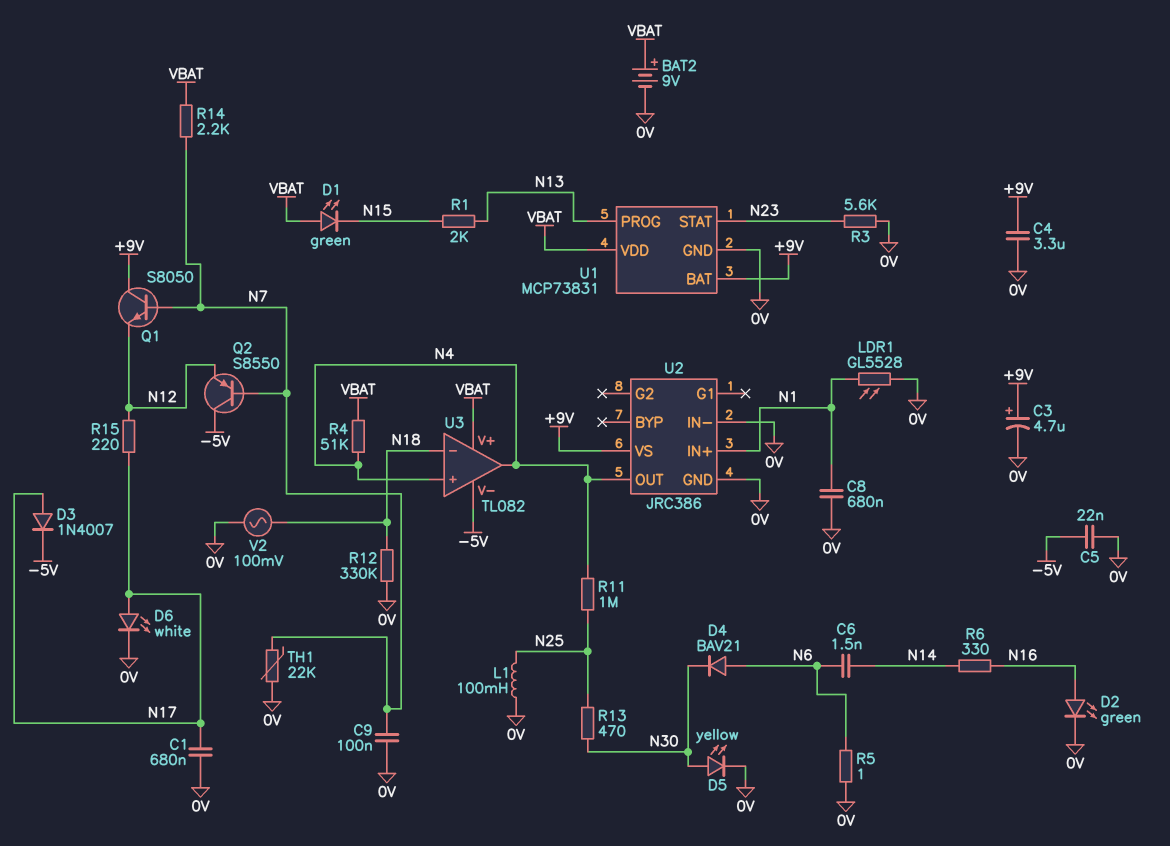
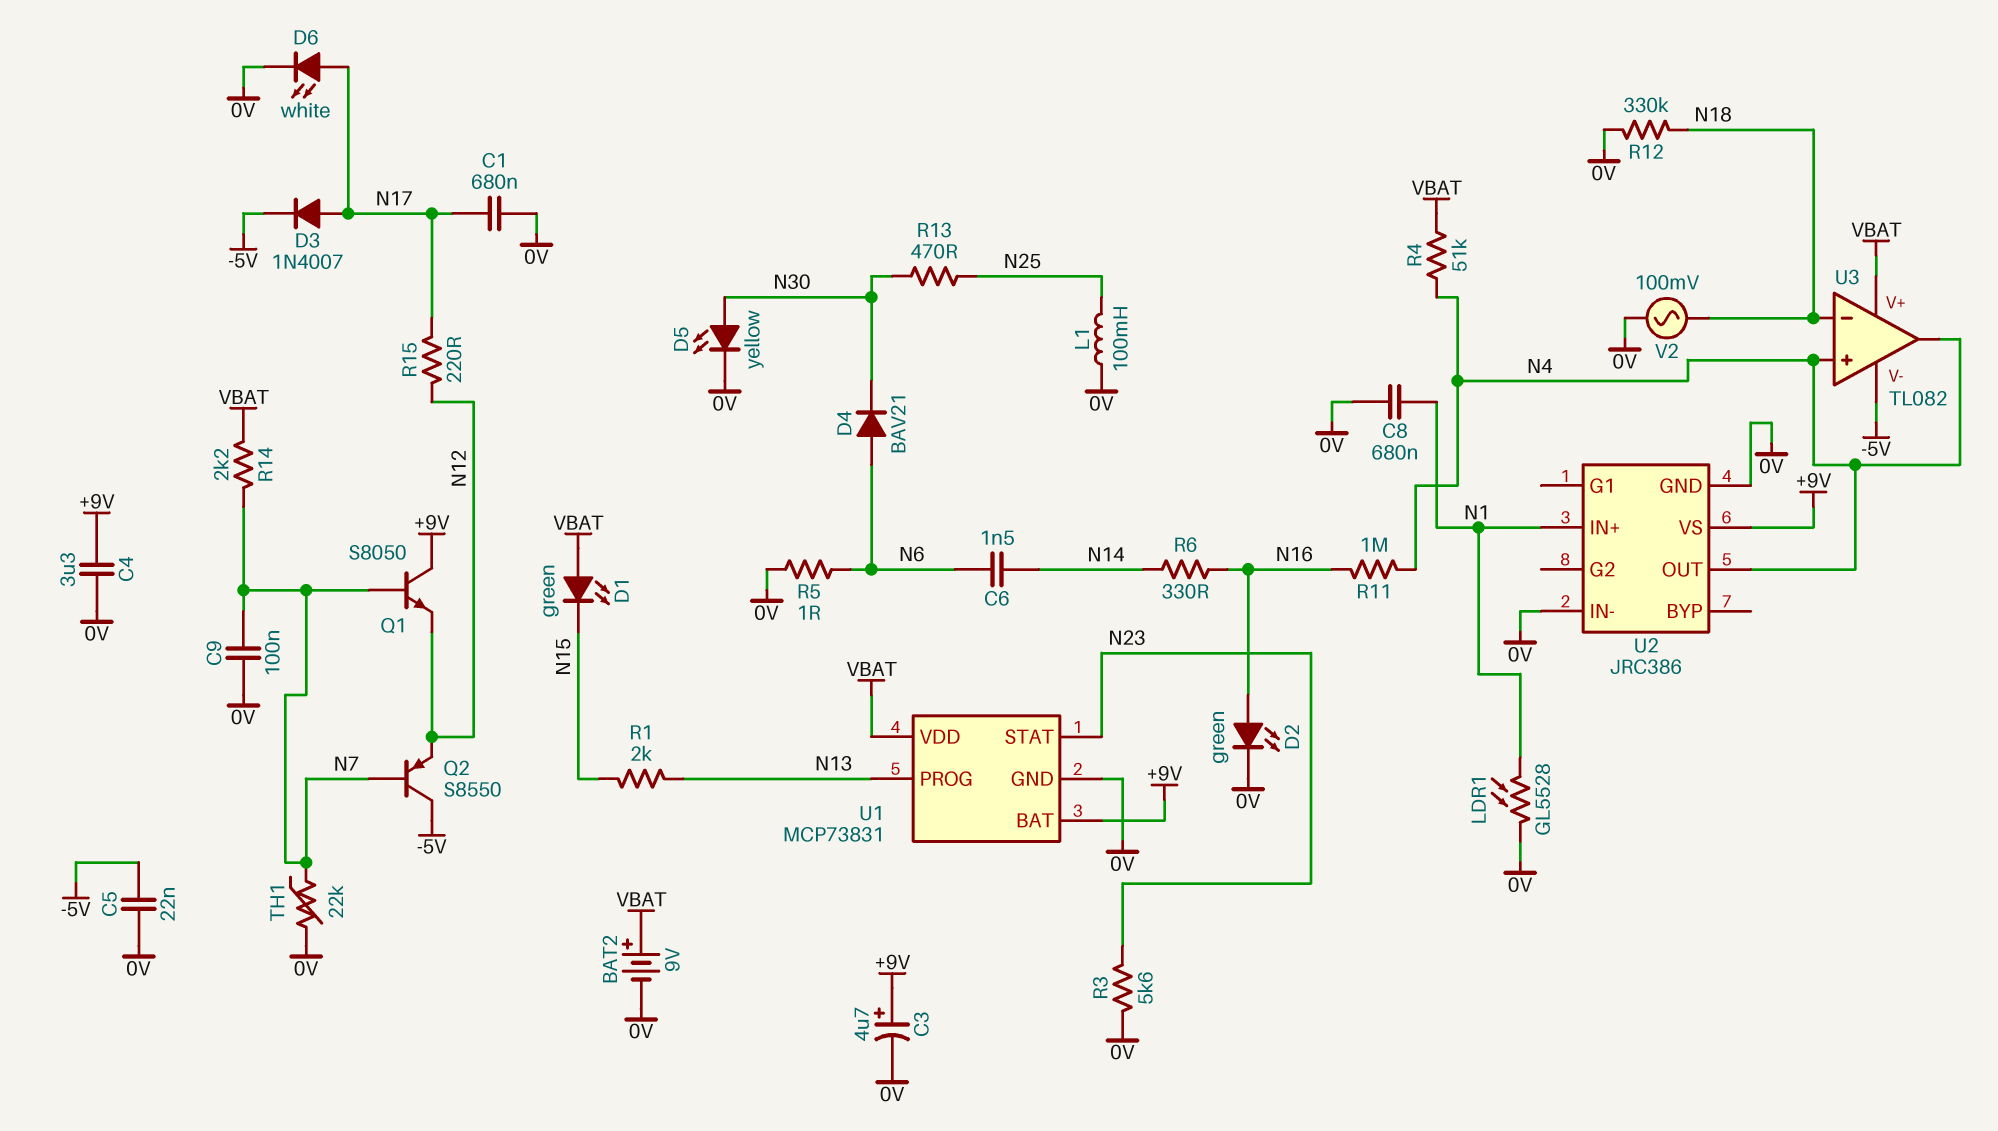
R11: 1M (N4, N25) -> 1M (N4, N16)

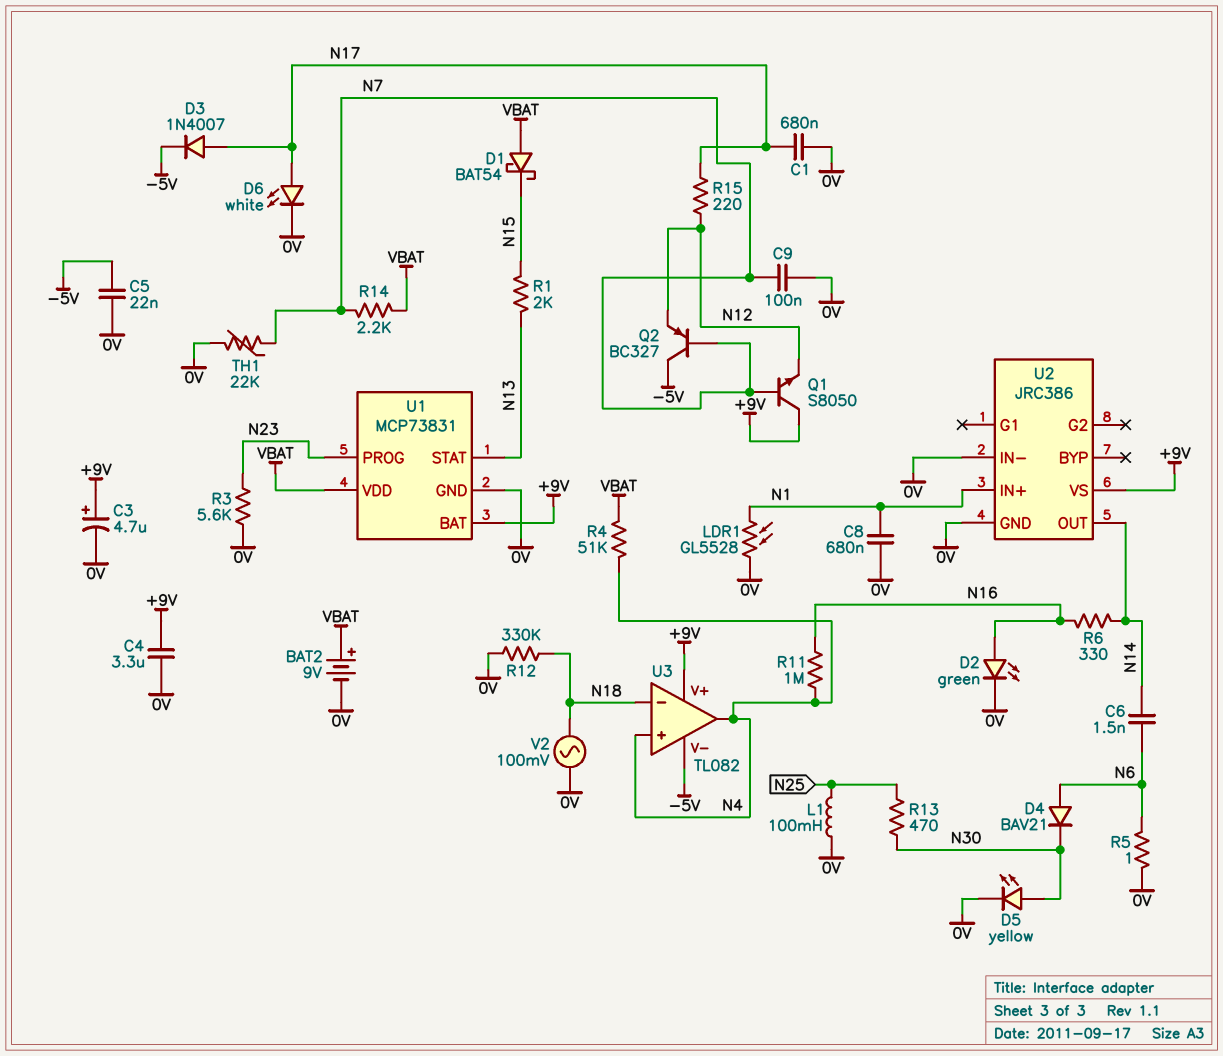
D1: LED green (A VBAT, K N15) -> schottky BAT54 (A VBAT, K N15)
Q2: PNP S8550 (B N7, C -5V, E N12) -> PNP BC327 (B N7, C -5V, E N12)
U1 pin PROG: N13 -> N23
U1 pin STAT: N23 -> N13
U2 pin OUT: N4 -> N14
U3 pin V+: VBAT -> +9V

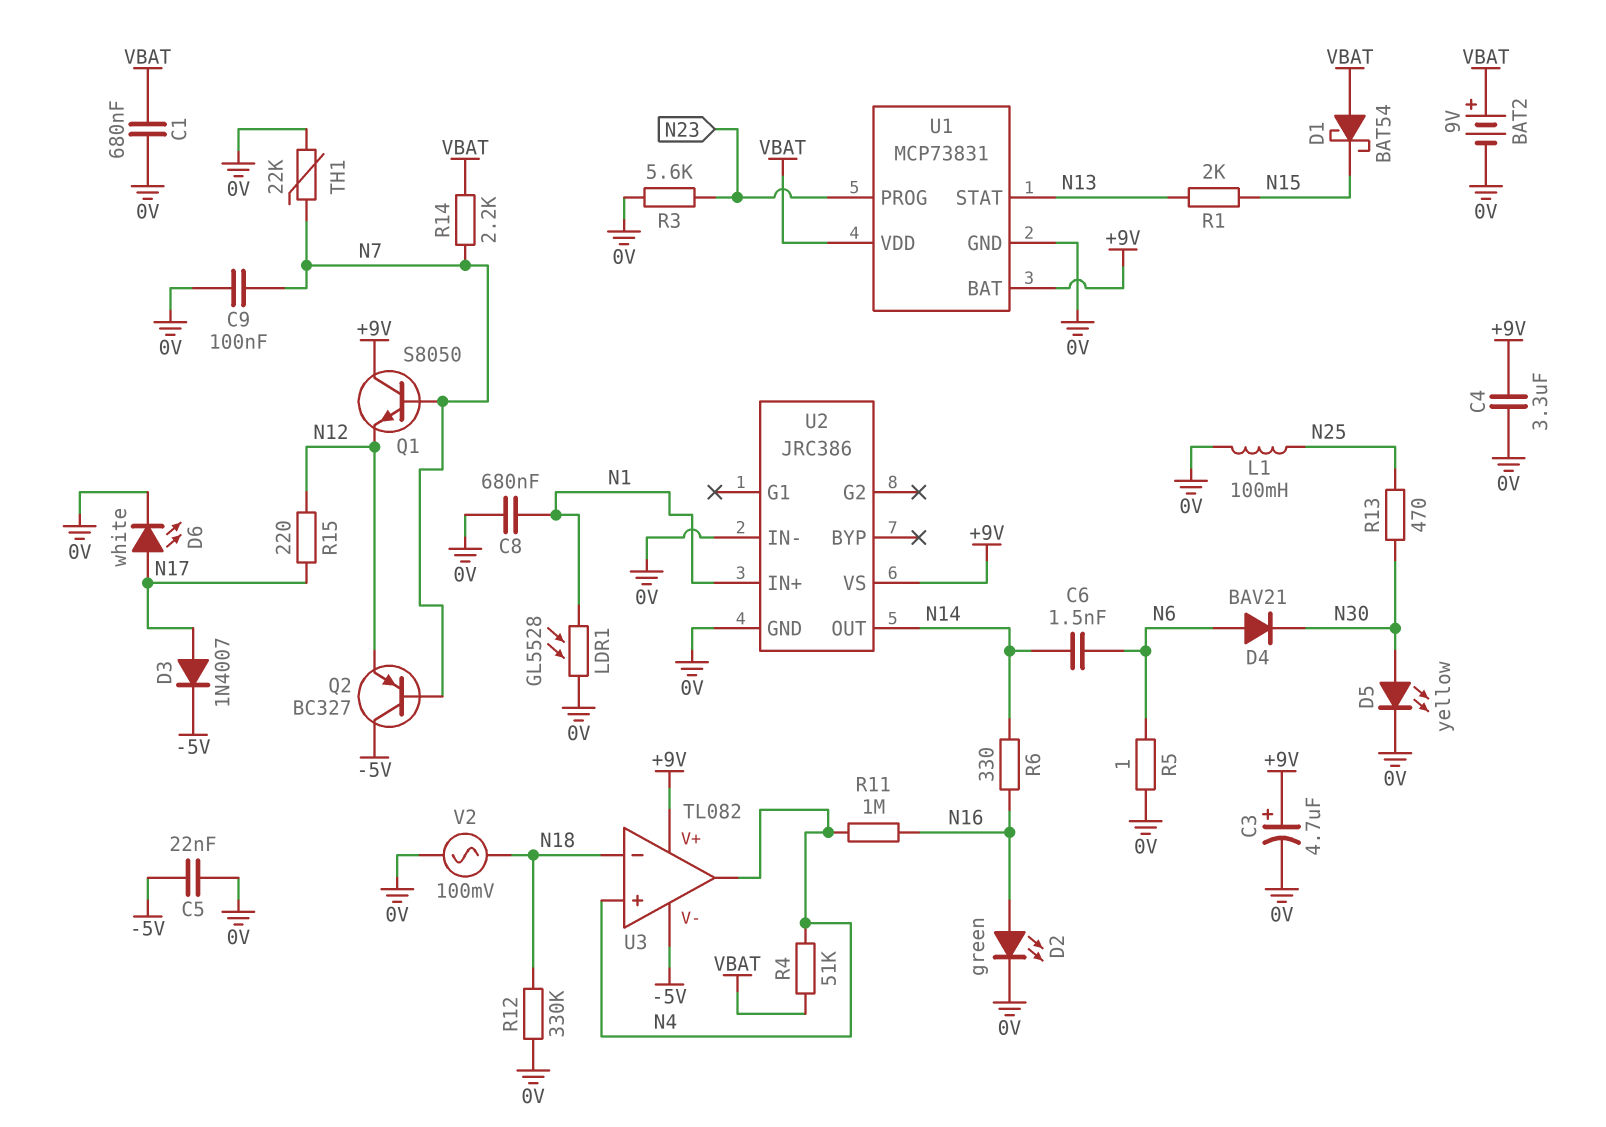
C1: 680nF (0V, N17) -> 680nF (0V, VBAT)

